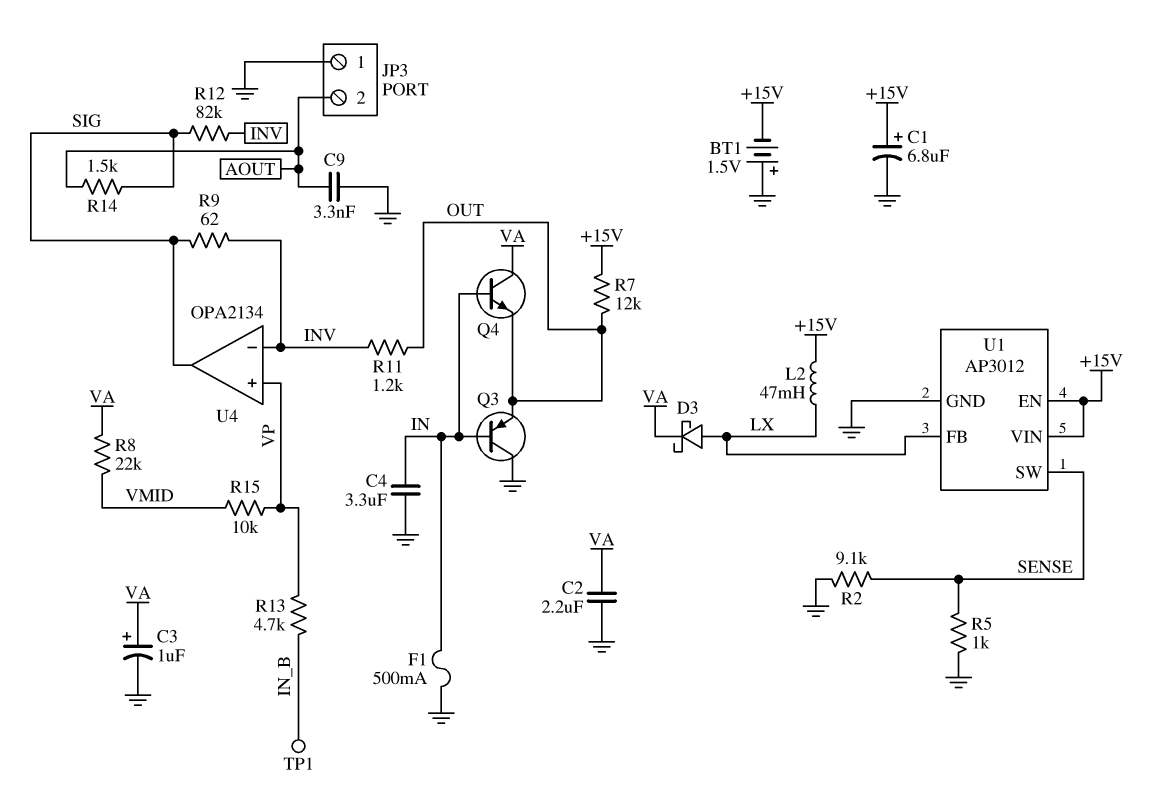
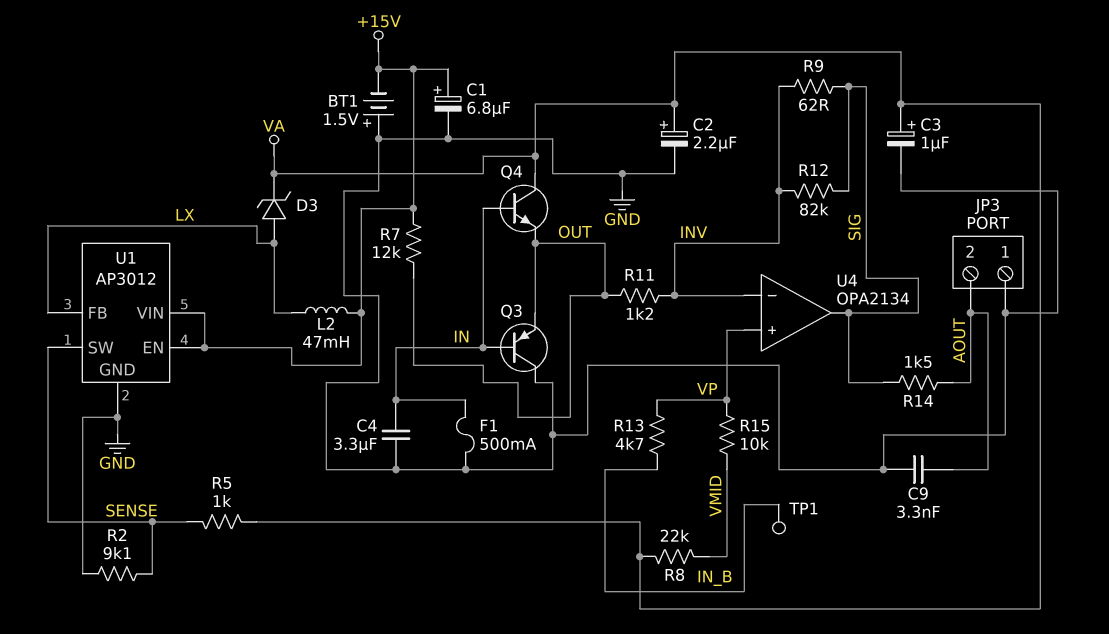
C2: 2.2uF (GND, VA) -> 2.2uF (plus VA, minus GND)
D3: schottky (A LX, K VA) -> zener (A LX, K VA)
R5: 1k (GND, SENSE) -> 1k (SENSE, VA)

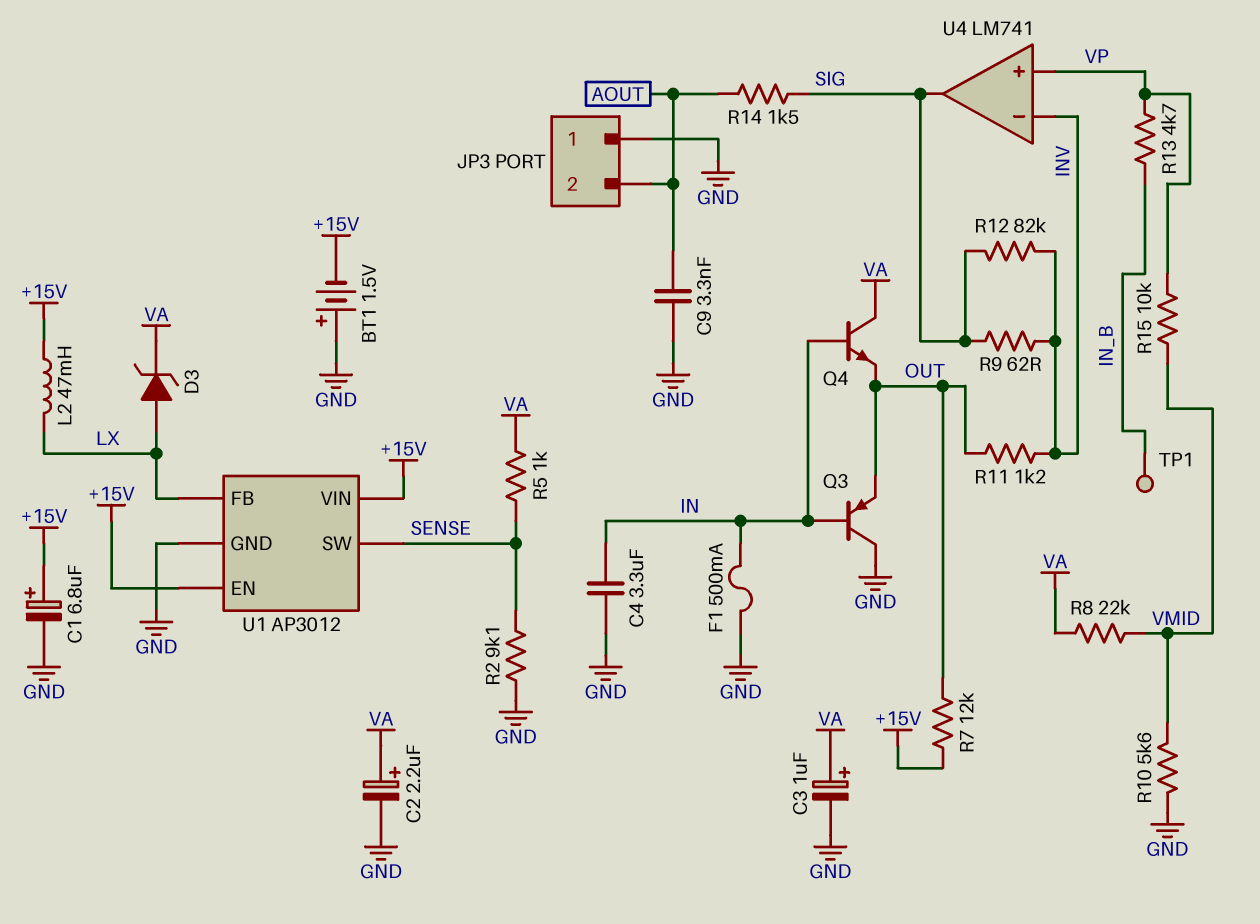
R10: none -> 5.6k (GND, VMID)
U4: OPA2134 -> LM741

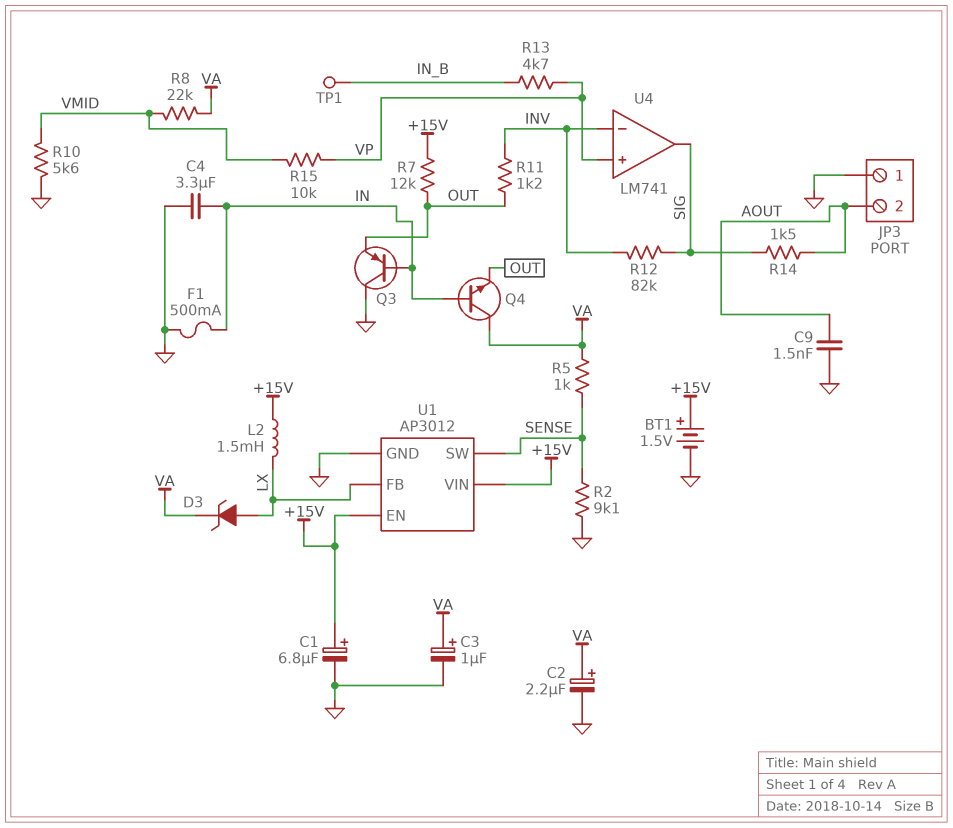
BT1: 1.5V (plus GND, minus +15V) -> 1.5V (plus +15V, minus GND)
C9: 3.3nF (AOUT, GND) -> 1.5nF (AOUT, GND)
L2: 47mH (+15V, LX) -> 1.5mH (+15V, LX)
R9: 62 (INV, SIG) -> none

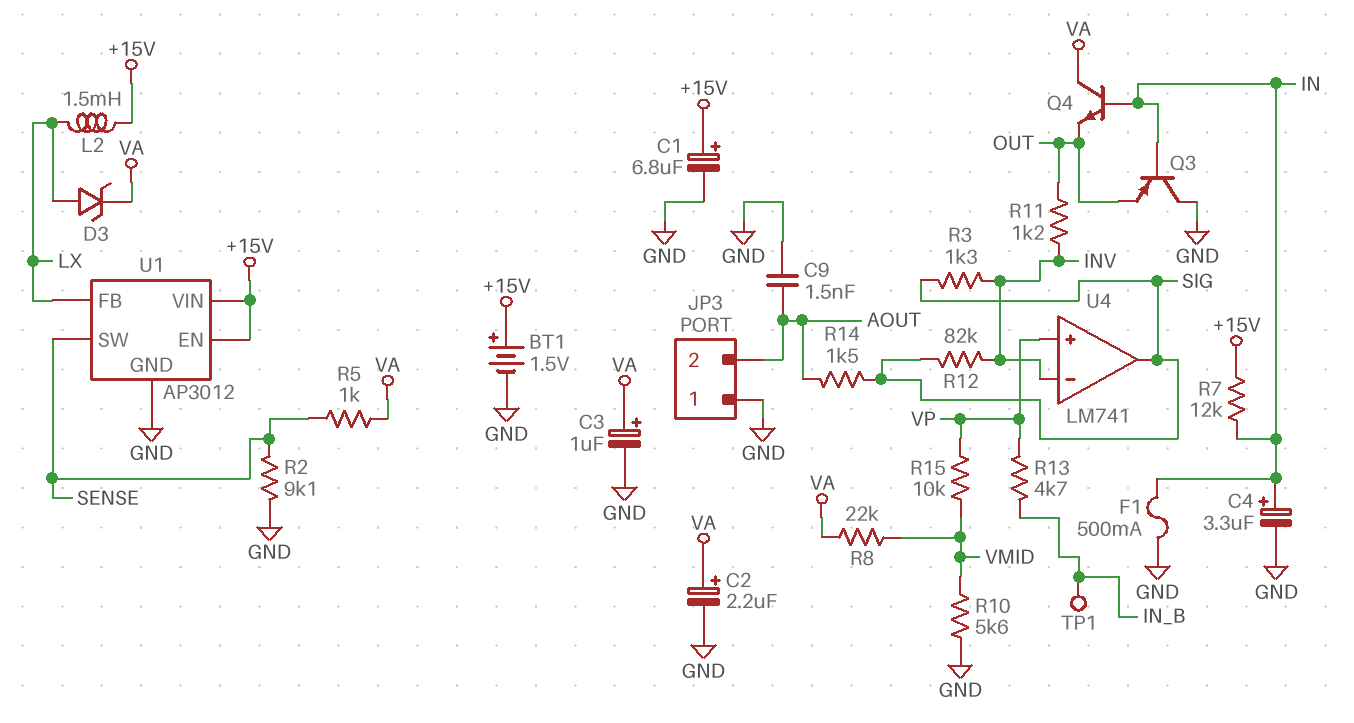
C4: 3.3uF (GND, IN) -> 3.3uF (plus IN, minus GND)
R3: none -> 1.3k (INV, SIG)
R7: 12k (+15V, OUT) -> 12k (+15V, IN)

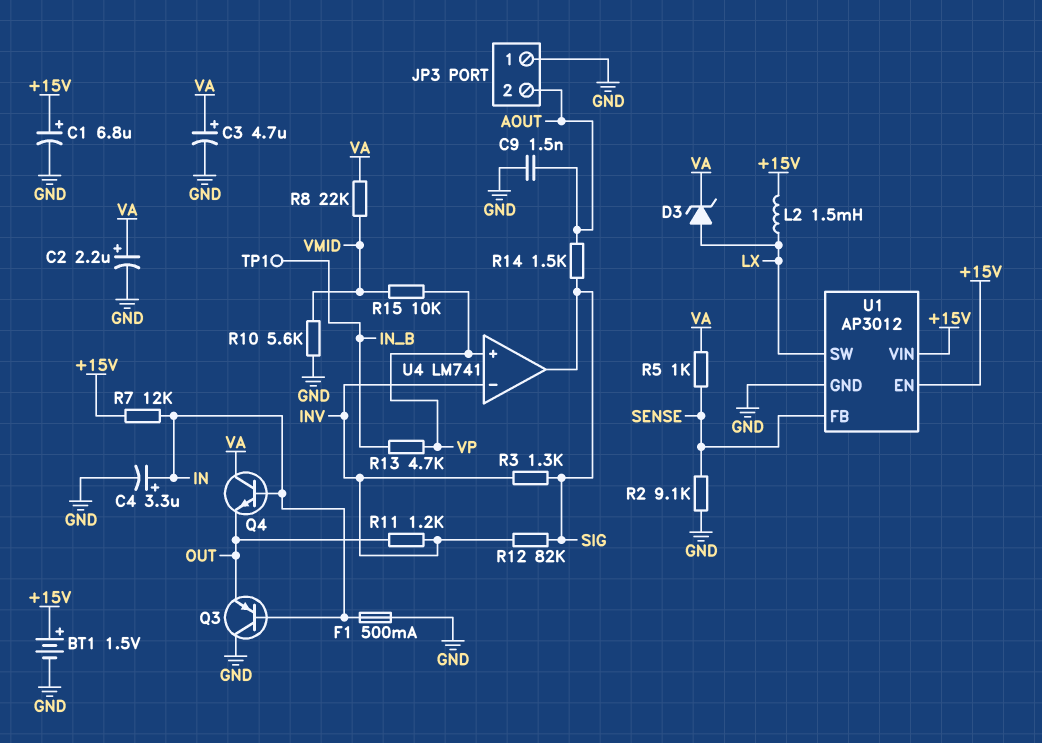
C3: 1uF (plus VA, minus GND) -> 4.7uF (plus VA, minus GND)
U1 pin FB: LX -> SENSE
U1 pin SW: SENSE -> LX

